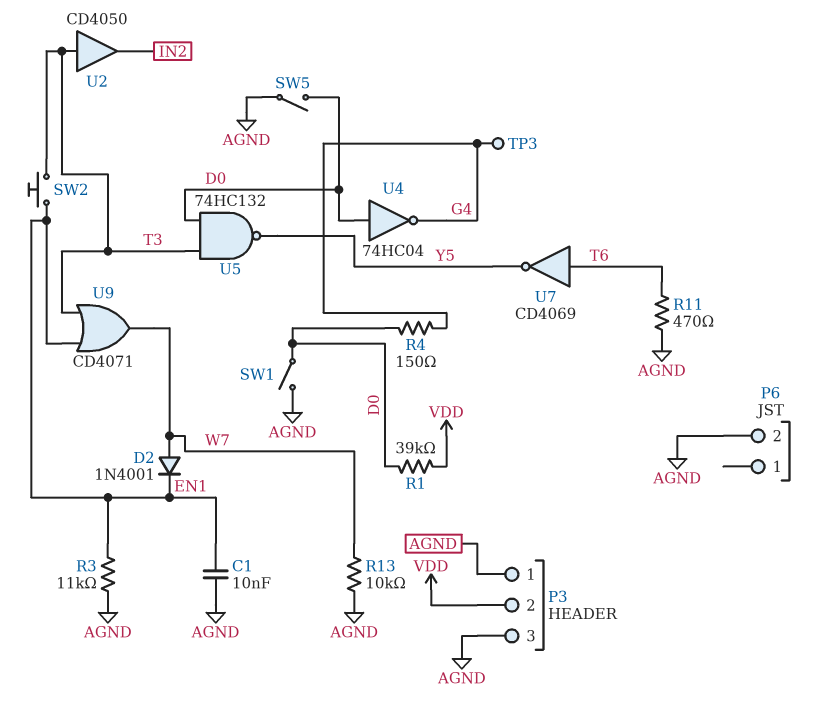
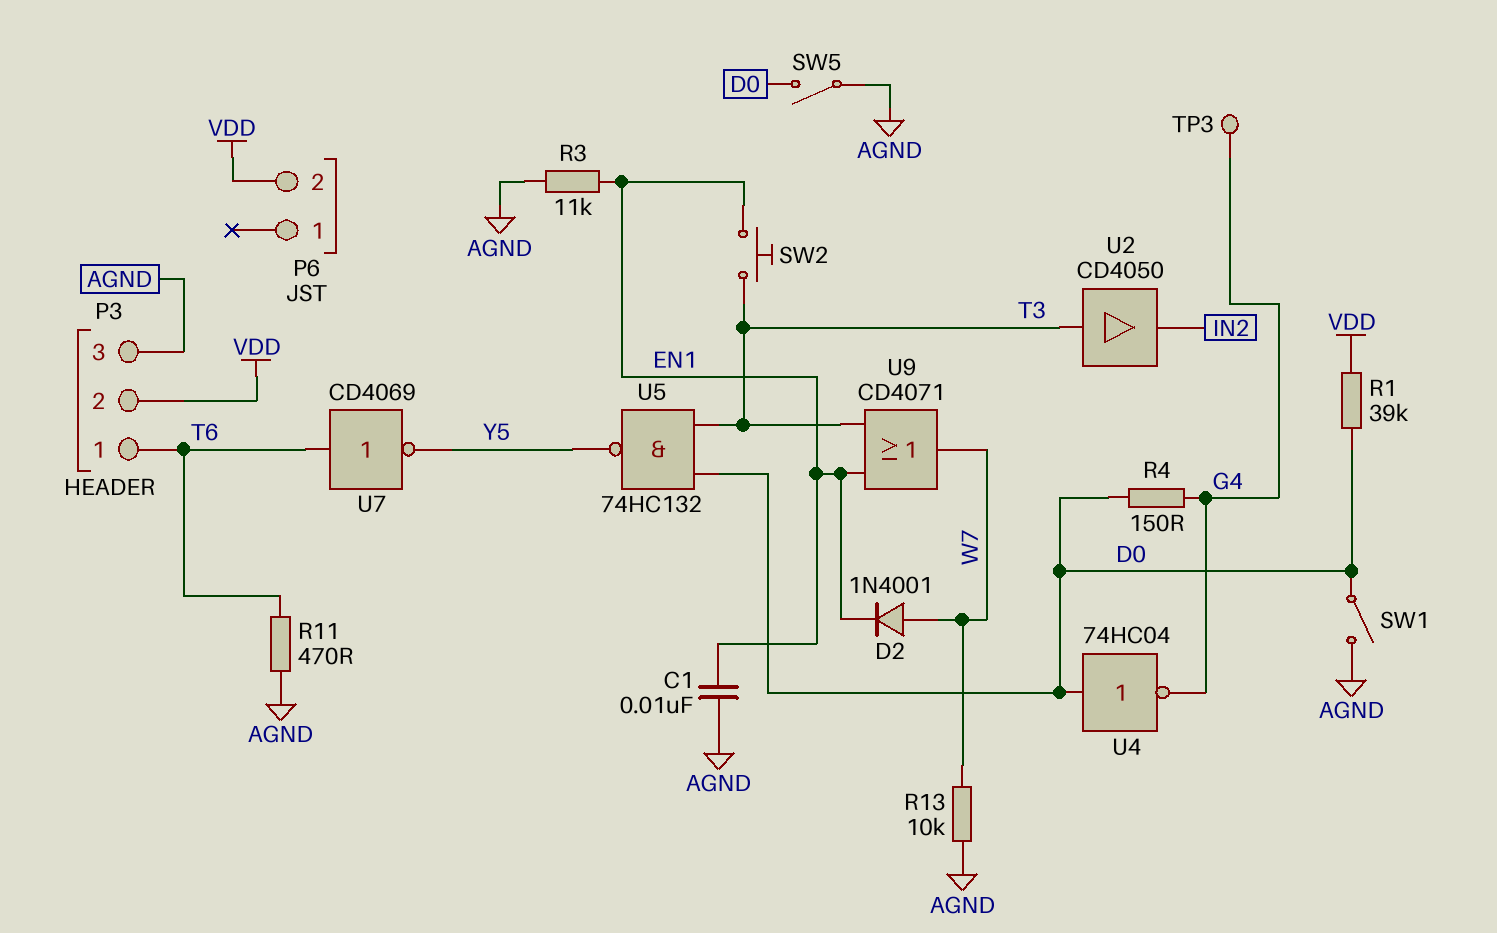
P3 pin 1: AGND -> T6
P6 pin 2: AGND -> VDD

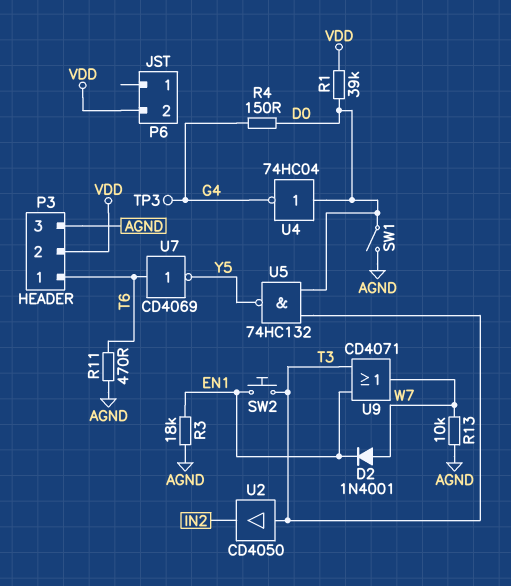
C1: 10nF (AGND, EN1) -> none
R3: 11k (AGND, EN1) -> 18k (AGND, EN1)
SW5: switch (AGND, D0) -> none

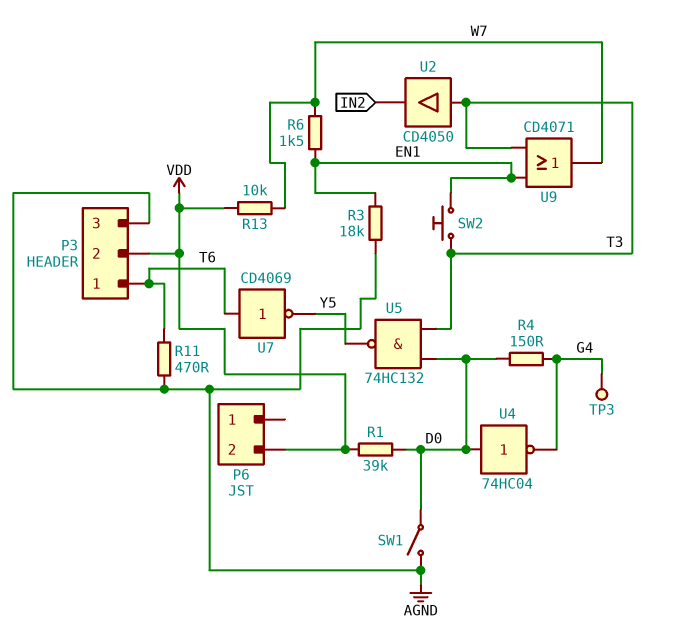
D2: diode 1N4001 (A W7, K EN1) -> none
R6: none -> 1.5k (EN1, W7)
R13: 10k (AGND, W7) -> 10k (VDD, W7)

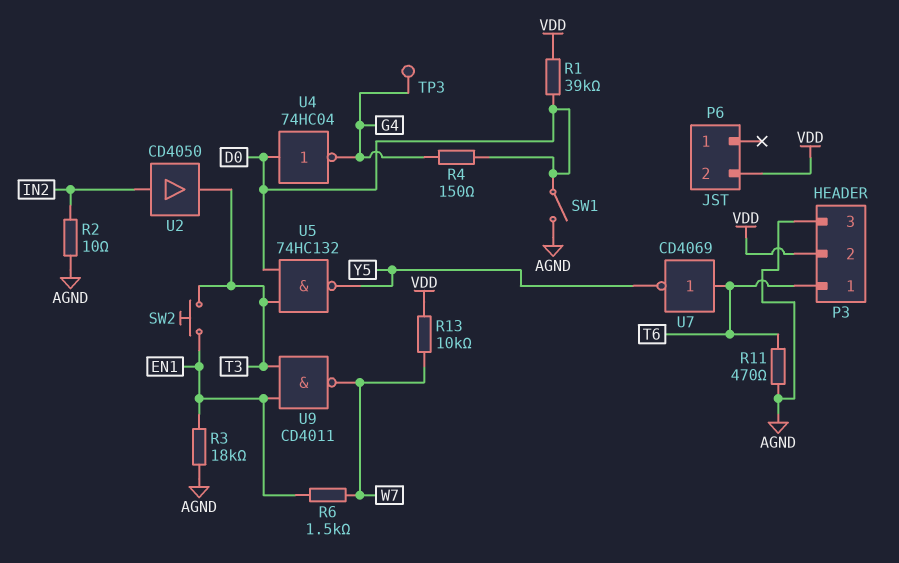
R2: none -> 10 (AGND, IN2)
U2: buffer CD4050 (in T3, out IN2) -> buffer CD4050 (in IN2, out T3)
U9: OR CD4071 (in EN1, in T3, out W7) -> NAND CD4011 (in EN1, in T3, out W7)

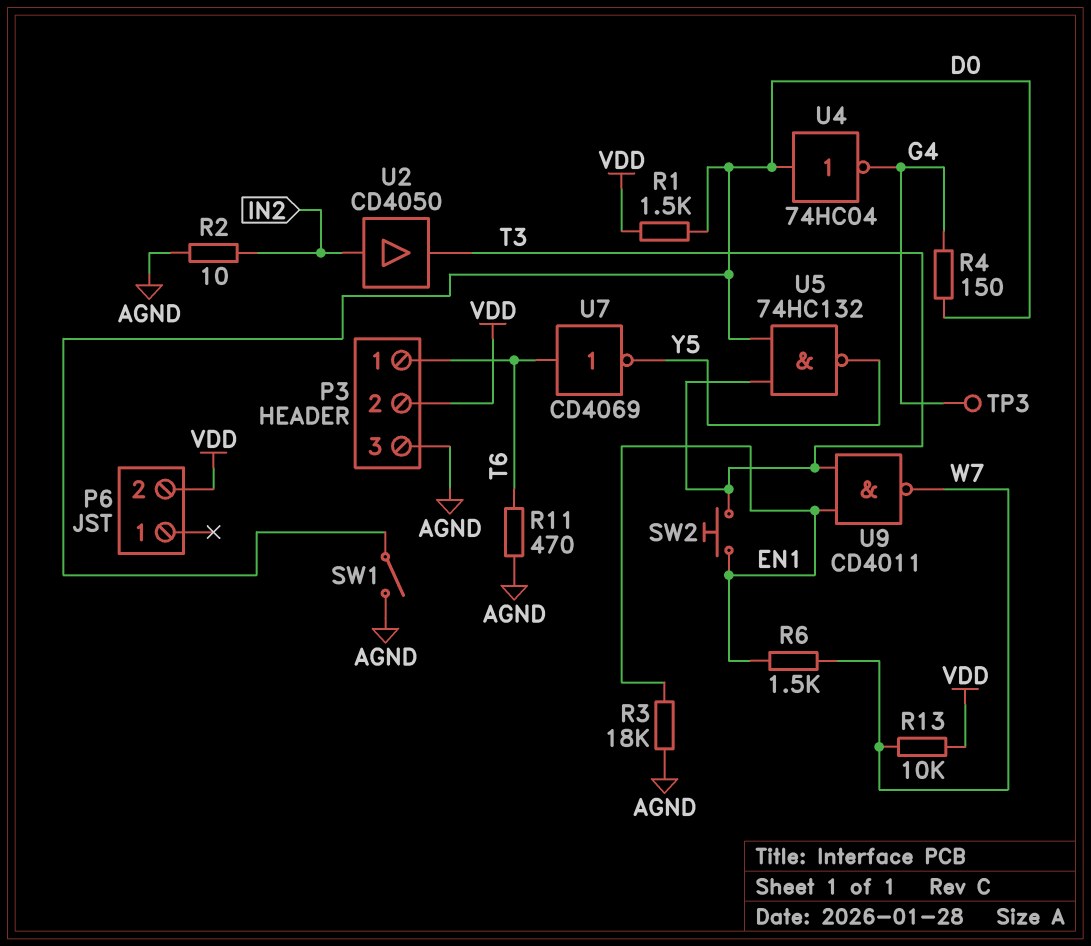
R1: 39k (D0, VDD) -> 1.5k (D0, VDD)

